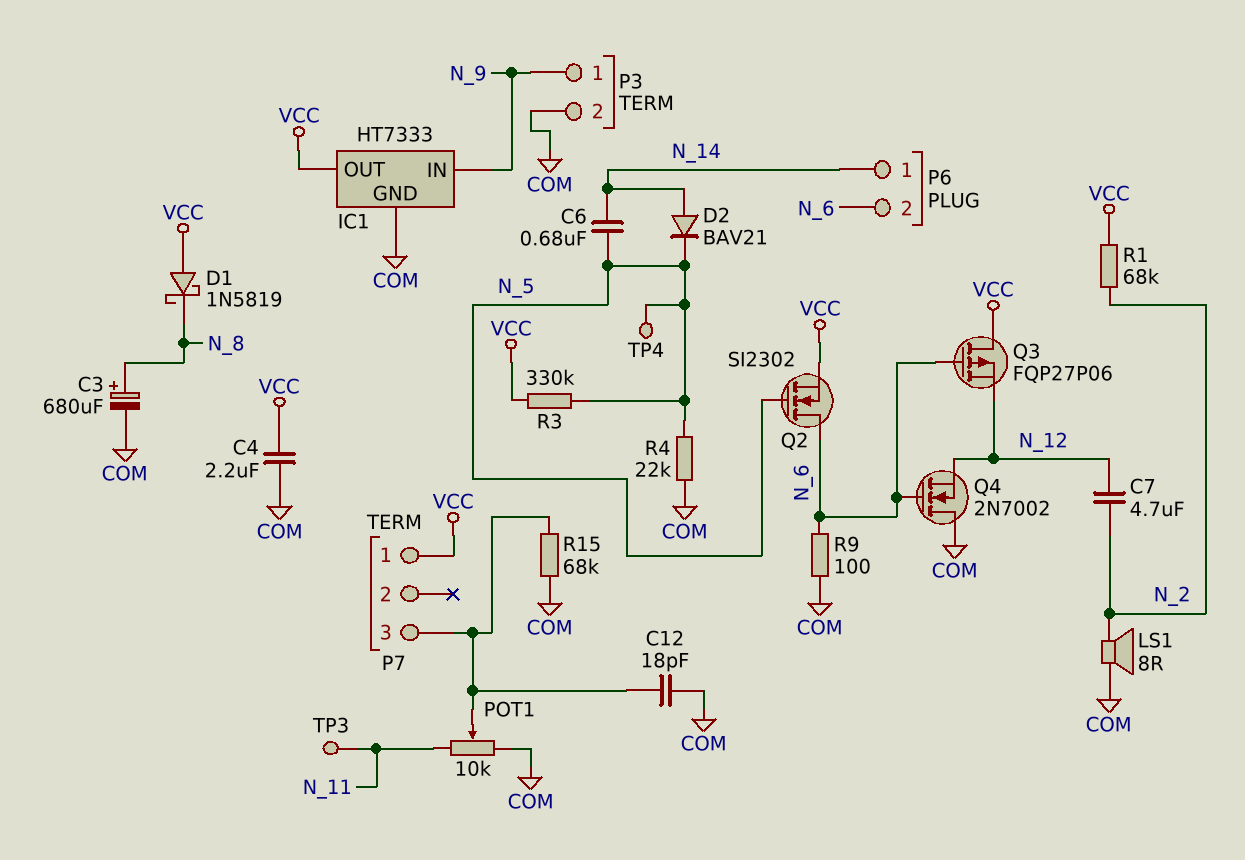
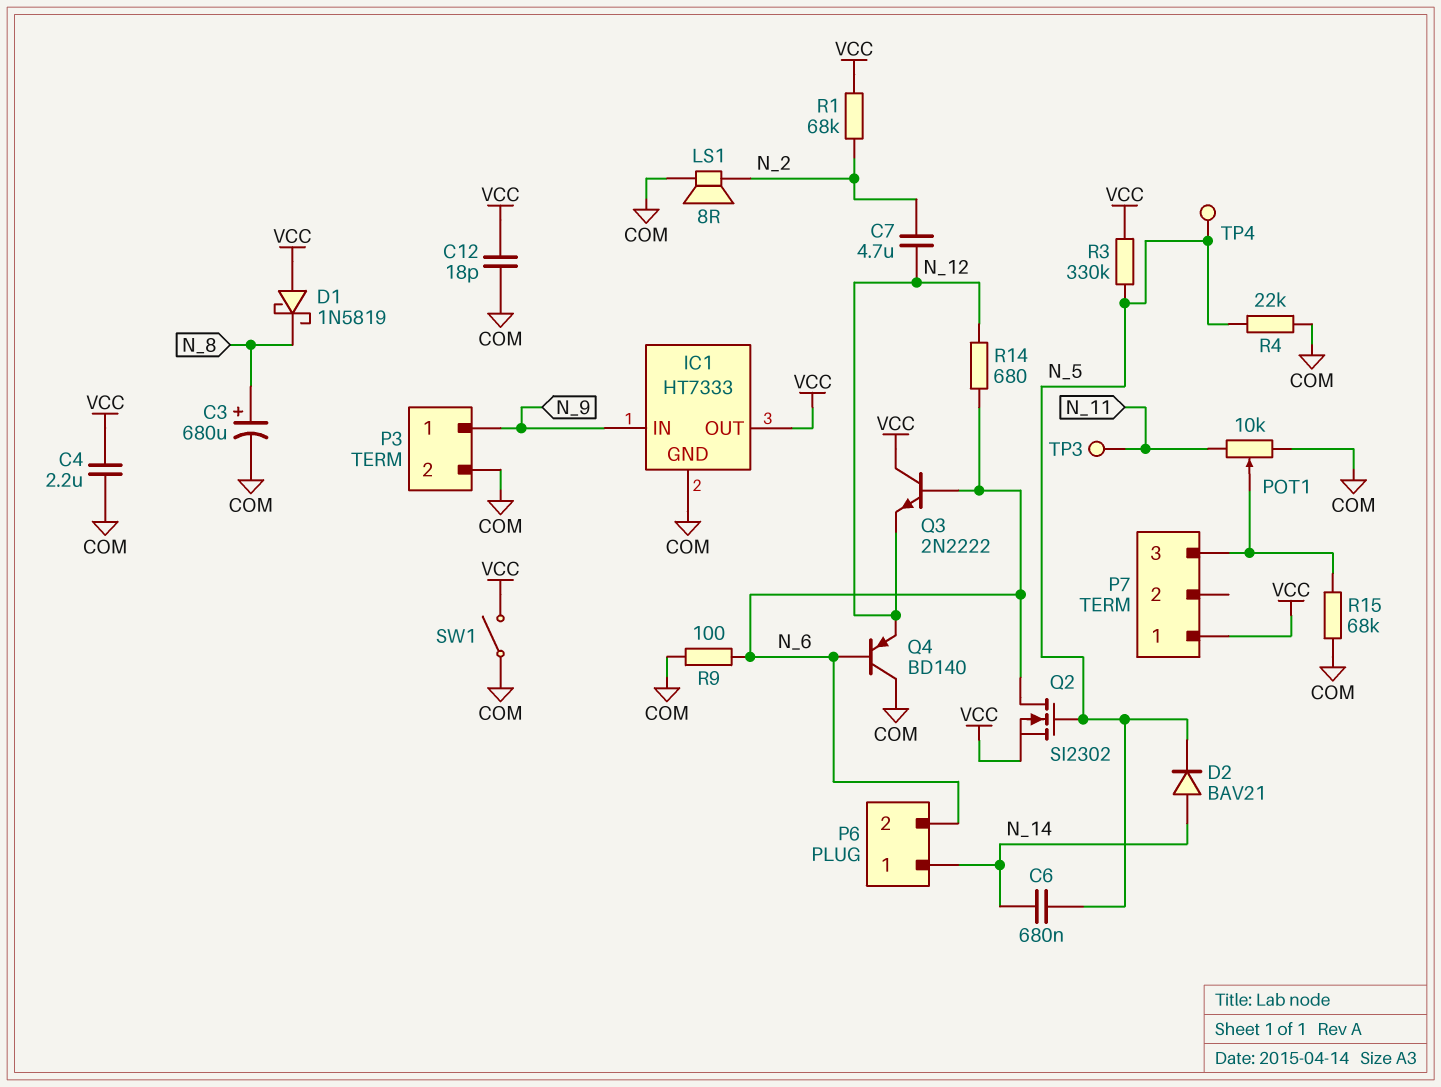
C12: 18pF (COM, P7/3) -> 18pF (COM, VCC)
Q3: PMOS FQP27P06 (G N_6, D VCC, S N_12) -> NPN 2N2222 (B N_6, C VCC, E N_12)
Q4: NMOS 2N7002 (G N_6, D COM, S N_12) -> PNP BD140 (B N_6, C COM, E N_12)
R14: none -> 680 (N_6, N_12)
SW1: none -> switch (COM, VCC)

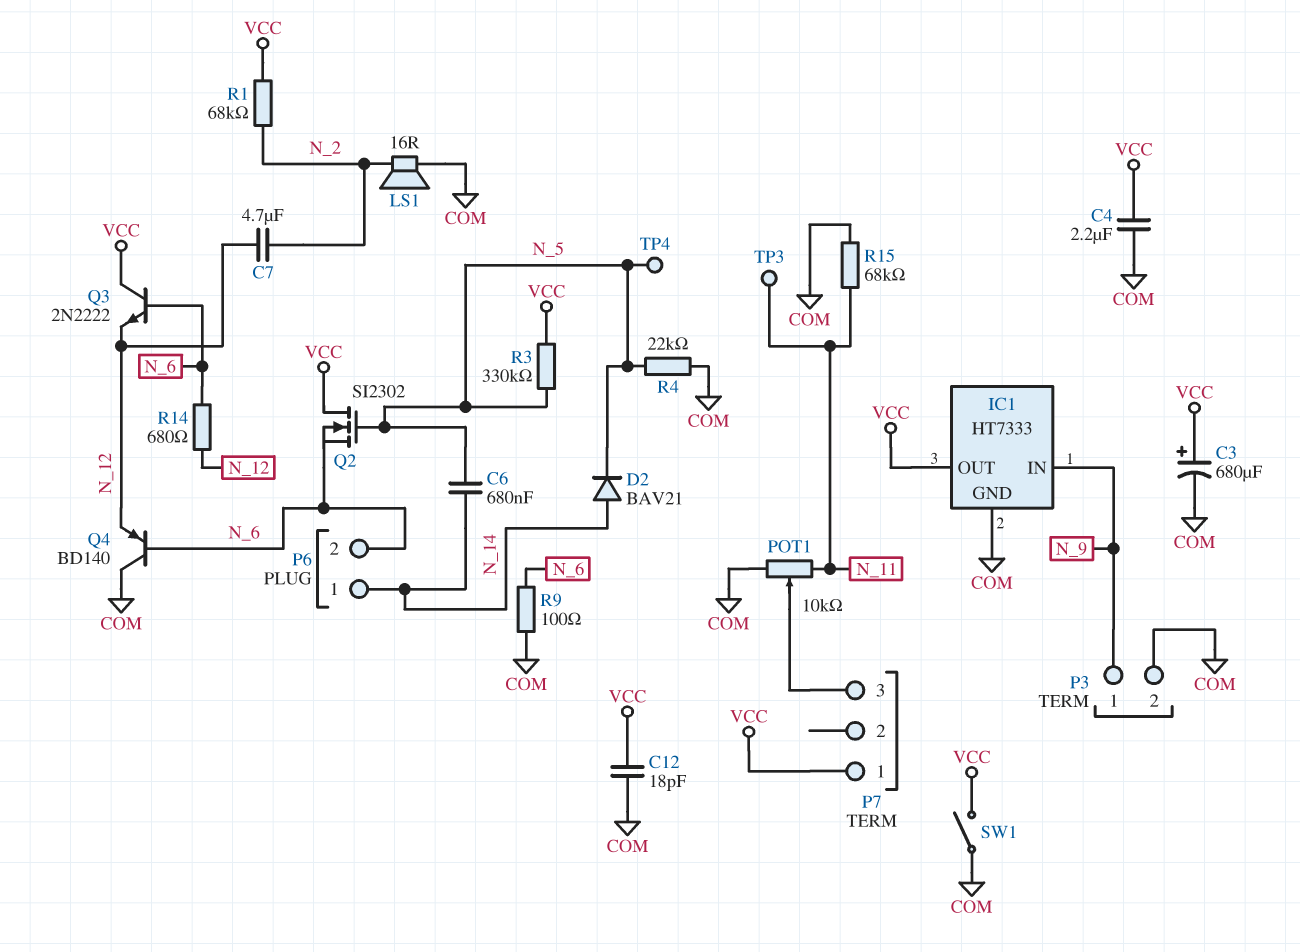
C3: 680uF (plus N_8, minus COM) -> 680uF (plus VCC, minus COM)
D1: schottky 1N5819 (A VCC, K N_8) -> none
LS1: speaker 8R (COM, N_2) -> speaker 16R (COM, N_2)
Q2: NMOS SI2302 (G N_5, D N_6, S VCC) -> NMOS SI2302 (G N_5, D VCC, S N_6)
R15: 68k (COM, P7/3) -> 68k (COM, N_11)

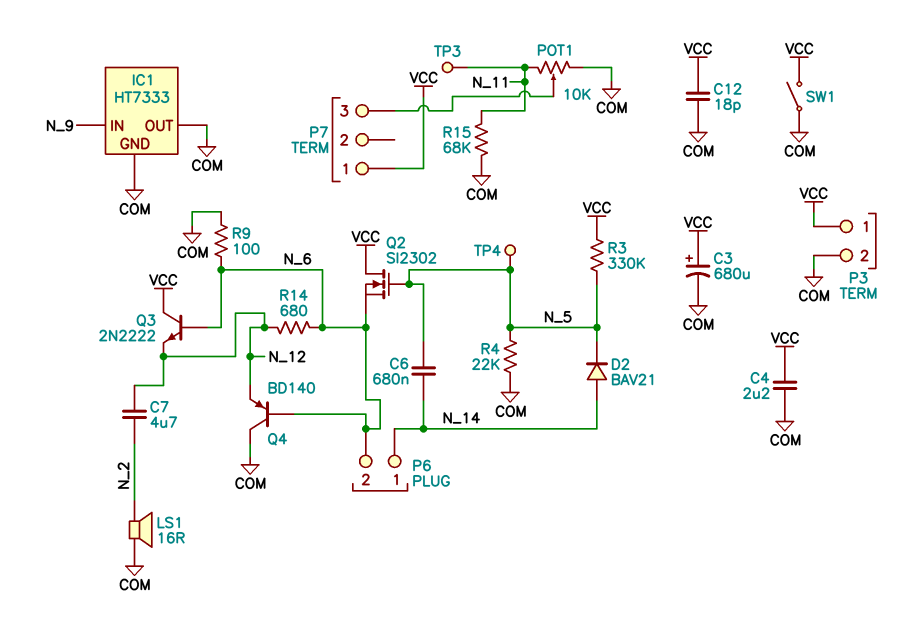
IC1 pin OUT: VCC -> COM
P3 pin 1: N_9 -> VCC
R1: 68k (N_2, VCC) -> none

